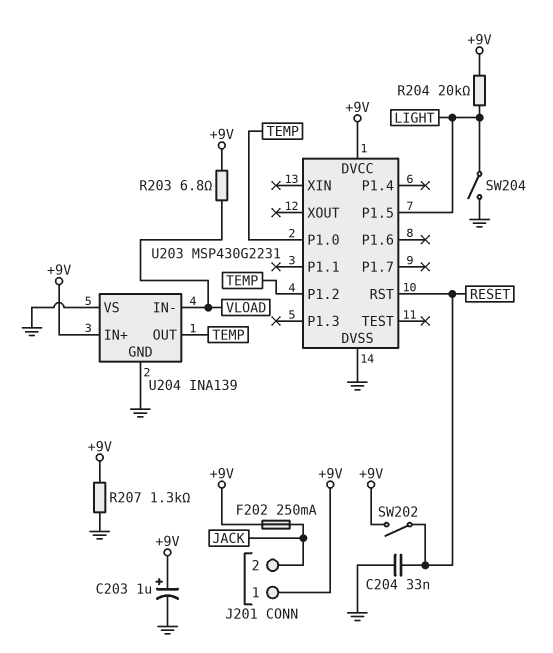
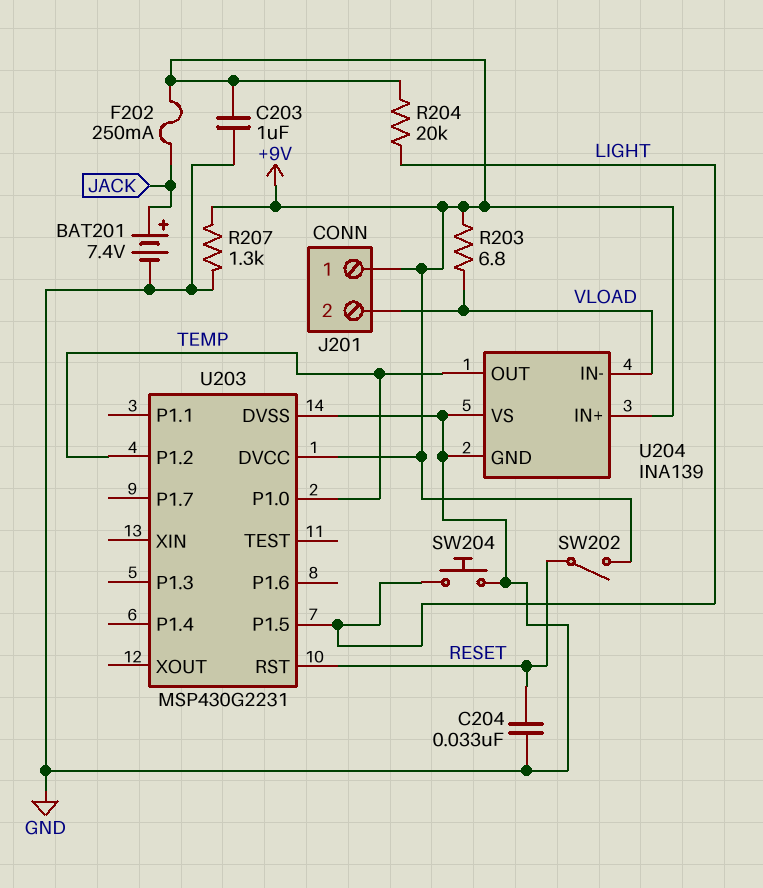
BAT201: none -> 7.4V (plus JACK, minus GND)
C203: 1uF (plus +9V, minus GND) -> 1uF (+9V, GND)
J201 pin 2: JACK -> VLOAD
SW204: switch (GND, LIGHT) -> button (GND, LIGHT)

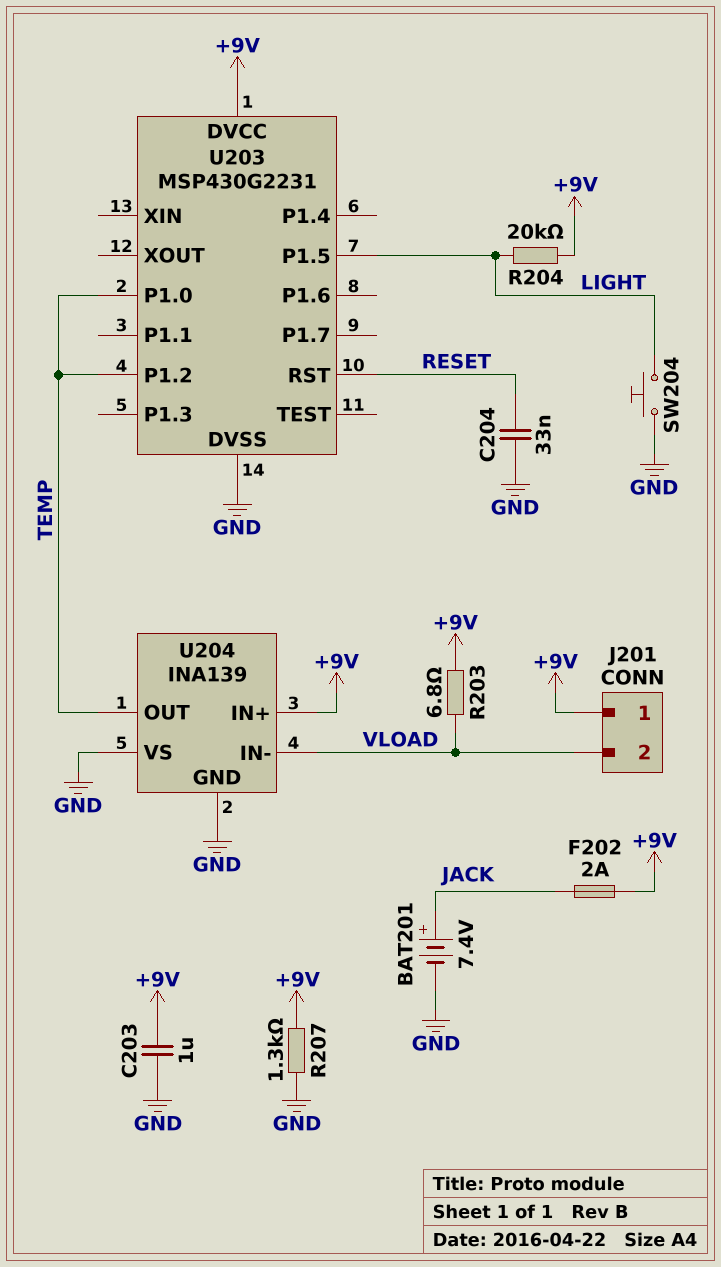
F202: 250mA (+9V, JACK) -> 2A (+9V, JACK)
SW202: switch (+9V, RESET) -> none

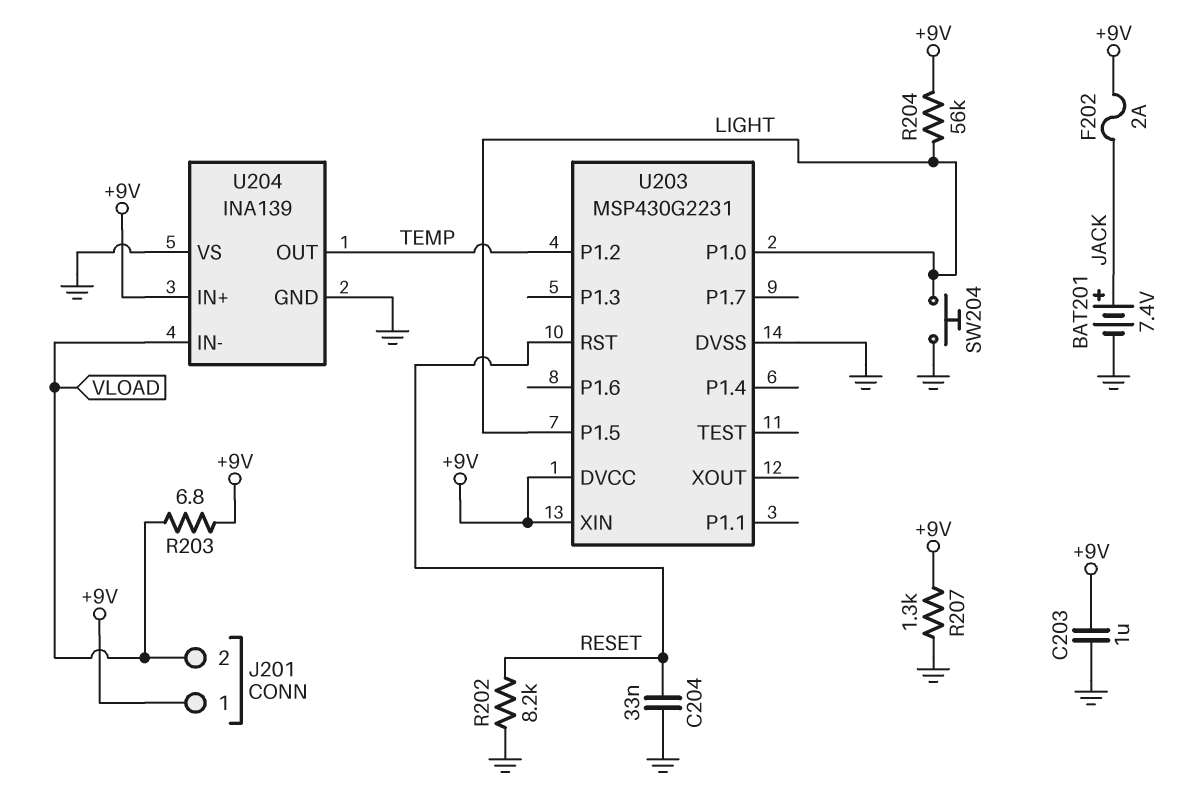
R202: none -> 8.2k (GND, RESET)
R204: 20k (+9V, LIGHT) -> 56k (+9V, LIGHT)
U203 pin P1.0: TEMP -> LIGHT
U203 pin XIN: none -> +9V

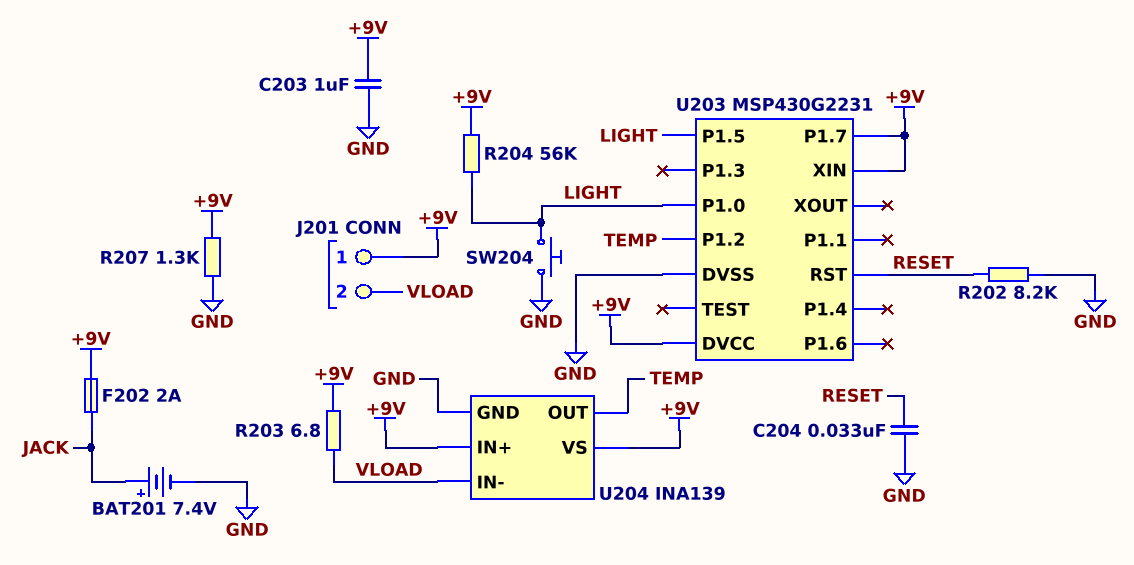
U203 pin P1.7: none -> +9V
U204 pin VS: GND -> +9V

